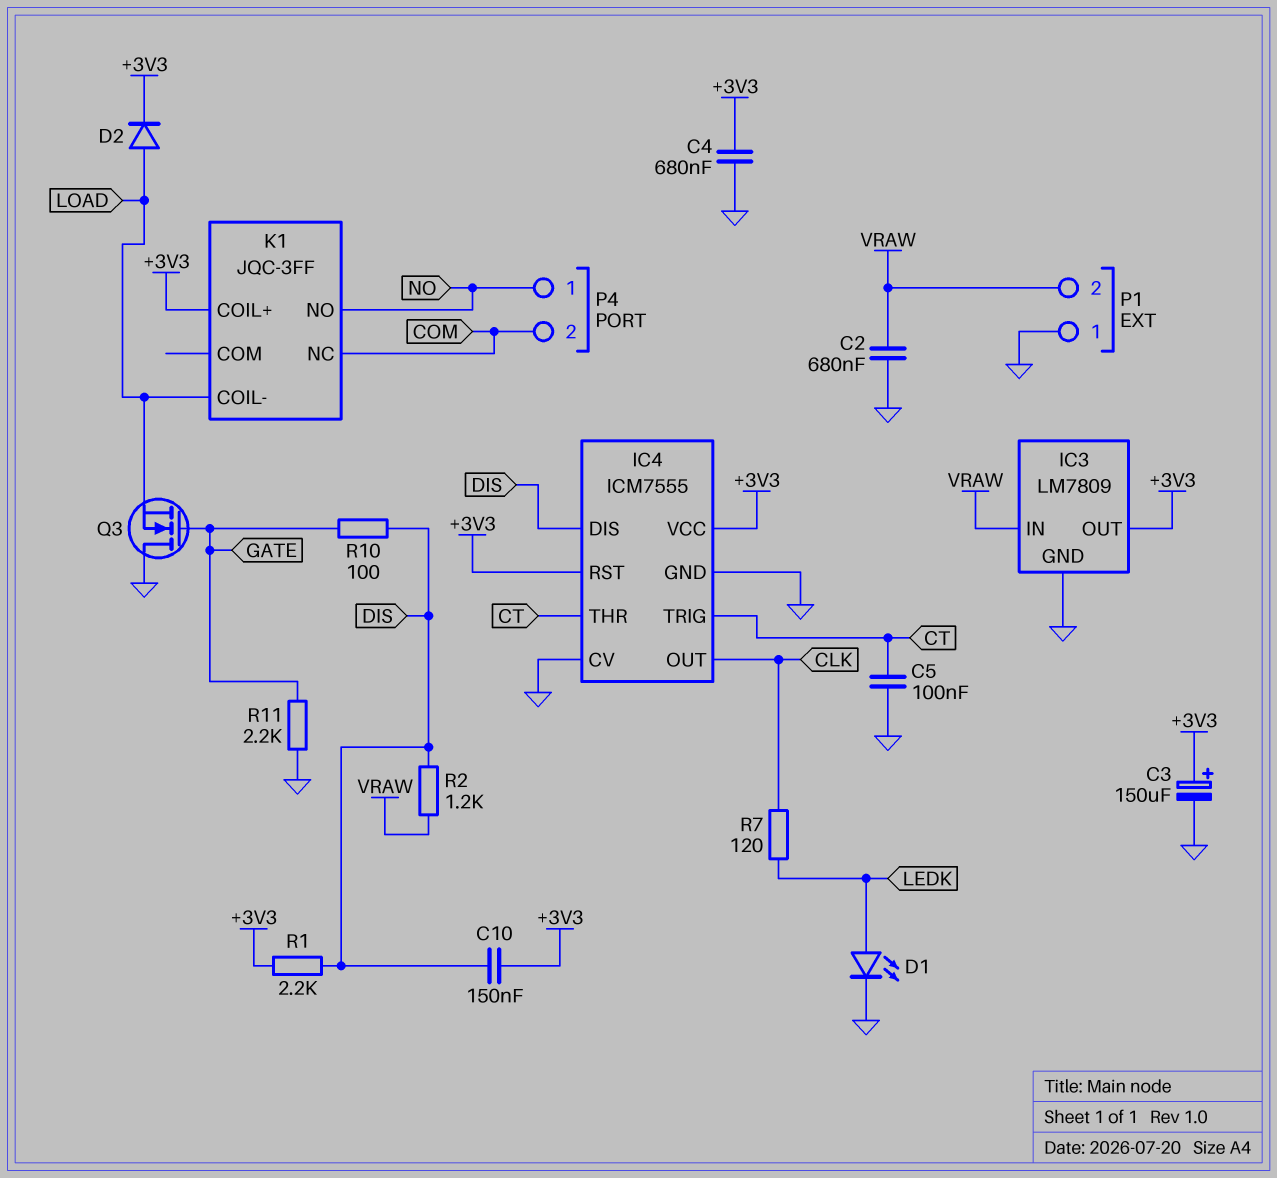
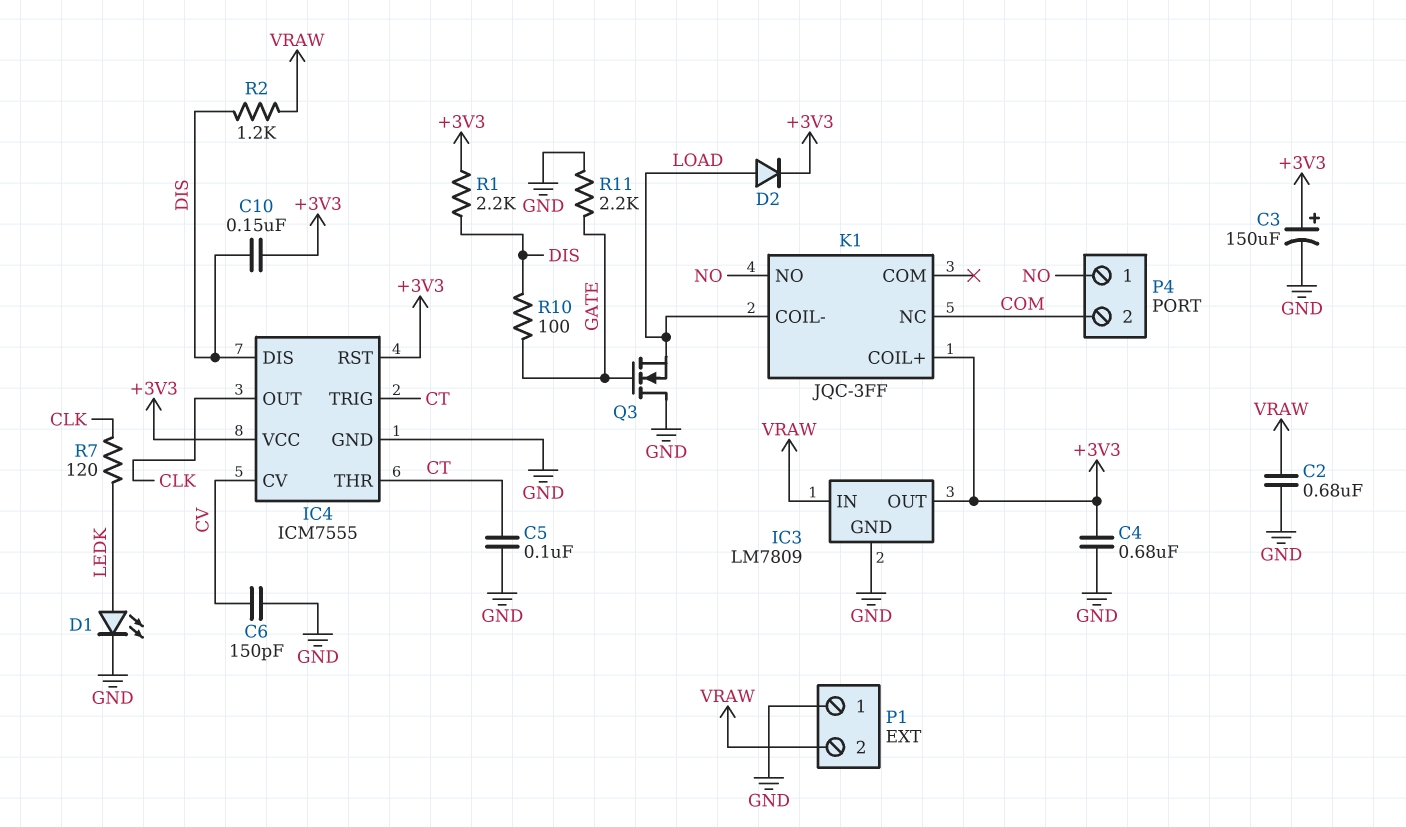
C6: none -> 150pF (CV, GND)
IC4 pin CV: GND -> CV

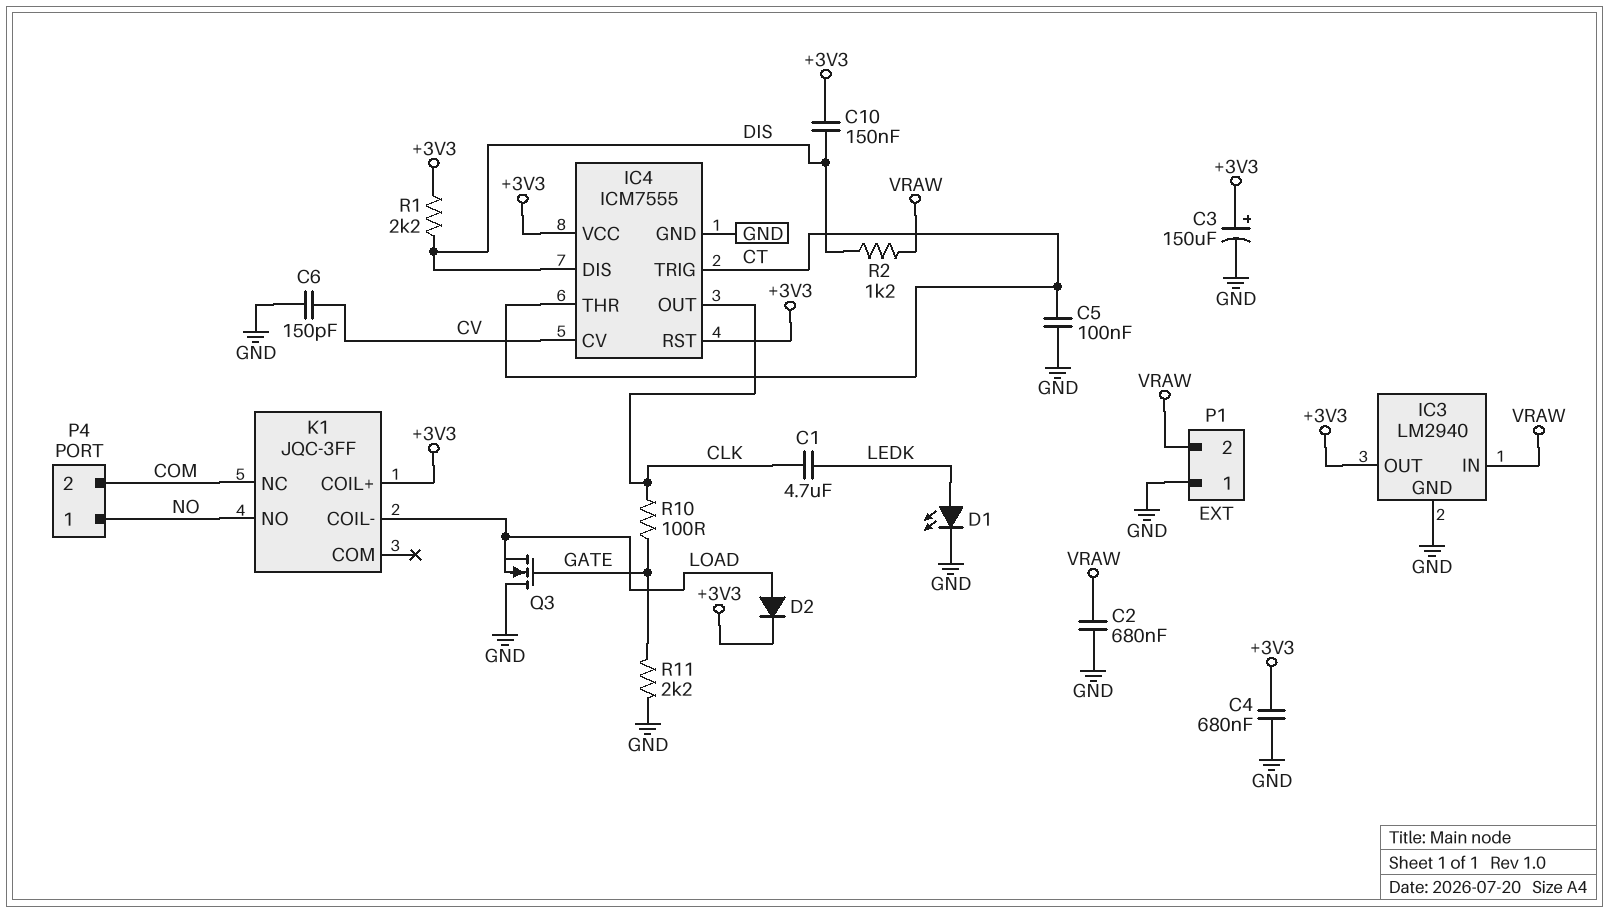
C1: none -> 4.7uF (CLK, LEDK)
IC3: LM7809 -> LM2940
R7: 120 (CLK, LEDK) -> none
R10: 100 (DIS, GATE) -> 100 (CLK, GATE)

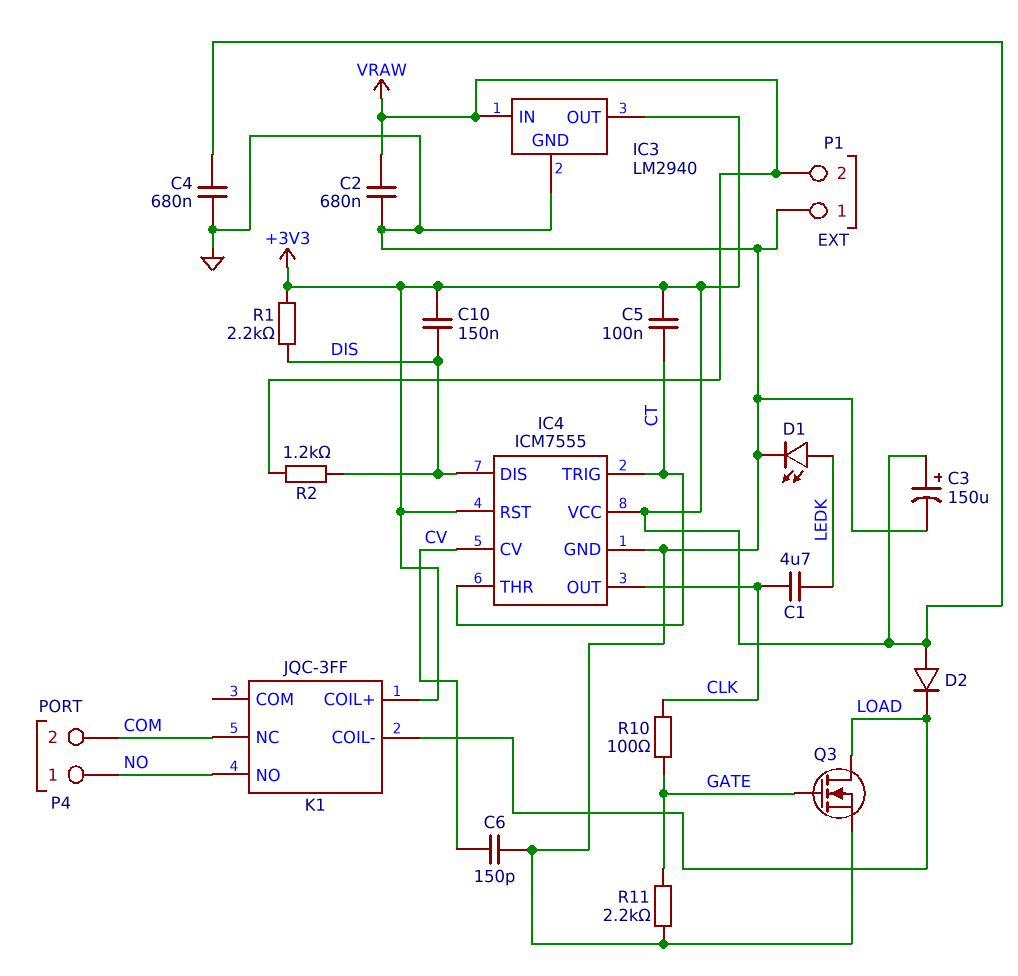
C5: 100nF (CT, GND) -> 100nF (+3V3, CT)
D2: diode (A LOAD, K +3V3) -> diode (A +3V3, K LOAD)
Q3: NMOS (G GATE, D GND, S LOAD) -> NMOS (G GATE, D LOAD, S GND)

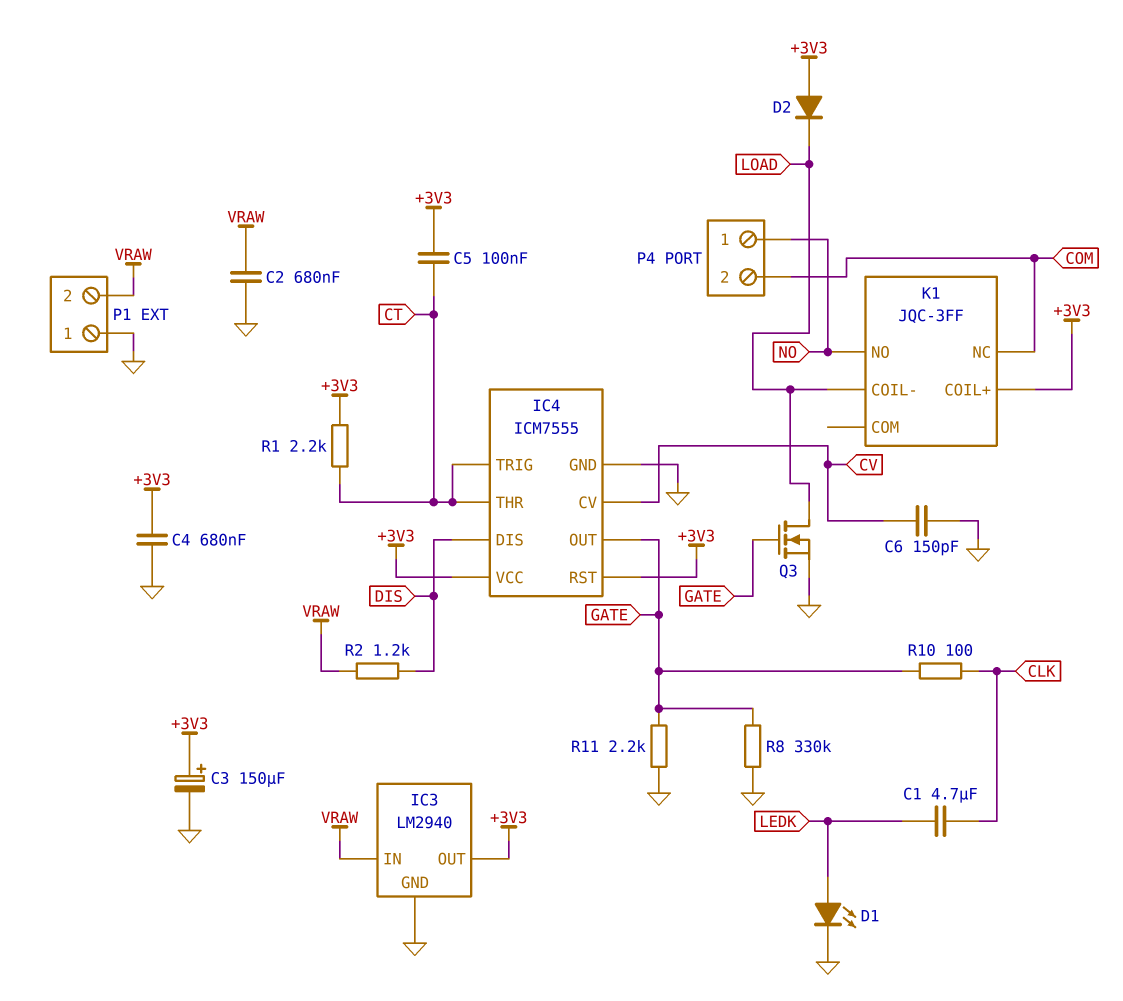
C10: 150nF (+3V3, DIS) -> none
IC4 pin OUT: CLK -> GATE
R1: 2.2k (+3V3, DIS) -> 2.2k (+3V3, CT)
R8: none -> 330k (GATE, GND)

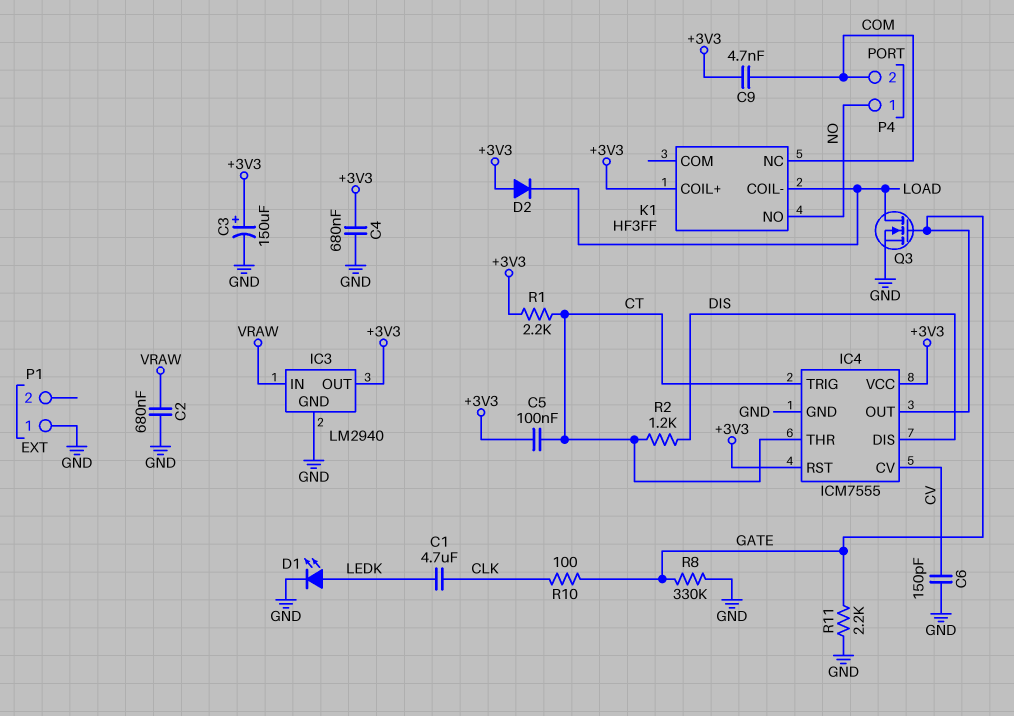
C9: none -> 4.7nF (+3V3, COM)
K1: JQC-3FF -> HF3FF
P1 pin 2: VRAW -> none
R2: 1.2k (DIS, VRAW) -> 1.2k (CT, DIS)

